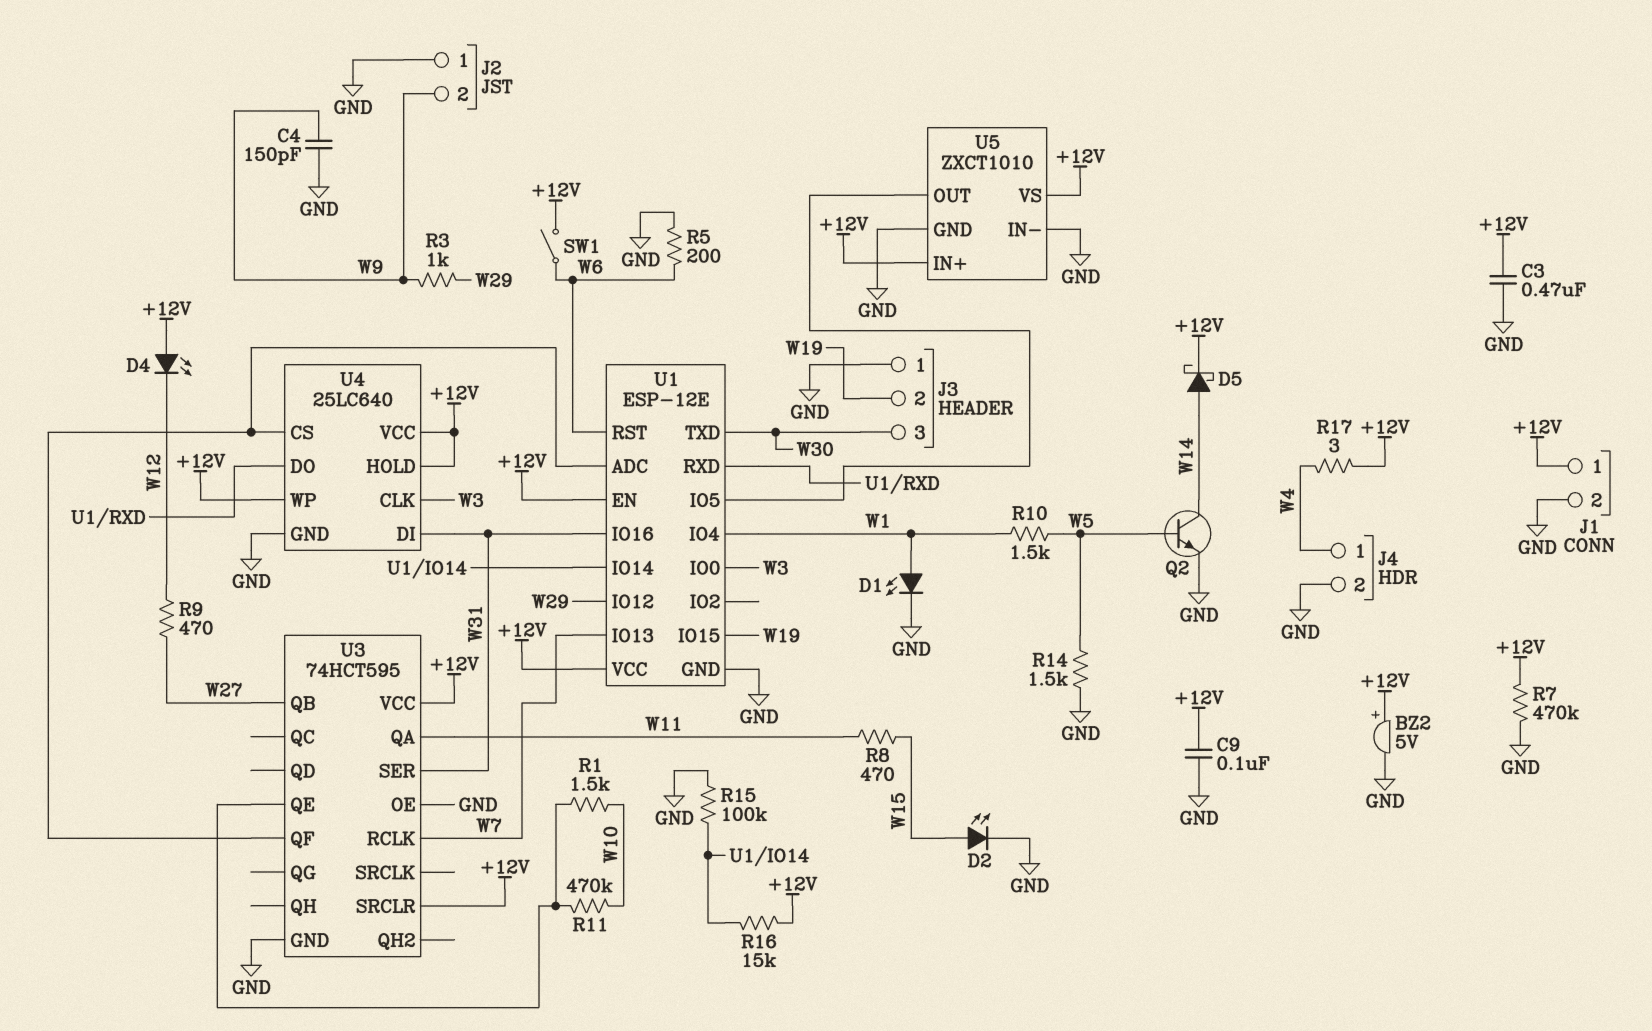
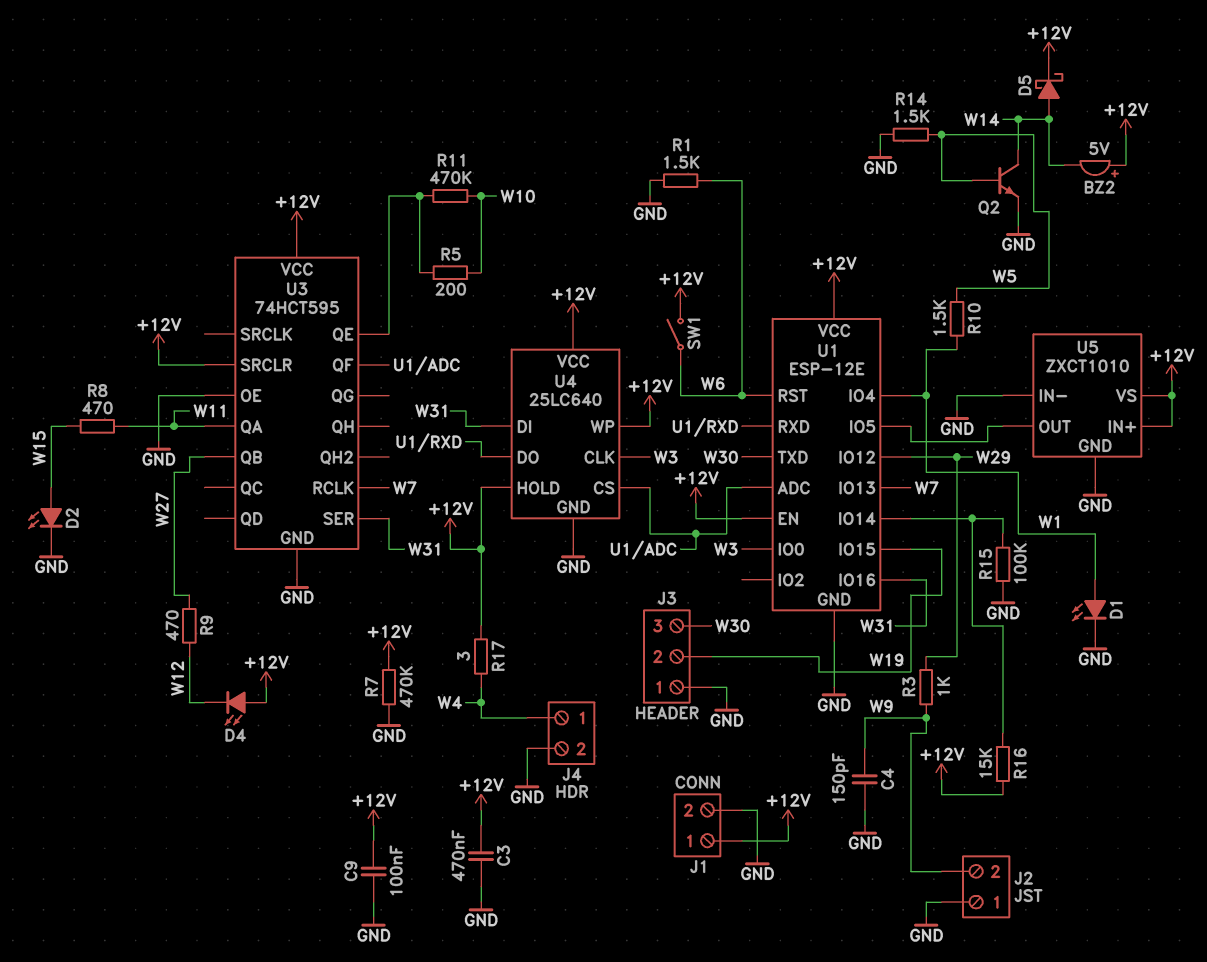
BZ2: buzzer 5V (plus +12V, minus GND) -> buzzer 5V (plus +12V, minus W14)
R1: 1.5k (U3/QE, W10) -> 1.5k (GND, W6)
R5: 200 (GND, W6) -> 200 (U3/QE, W10)

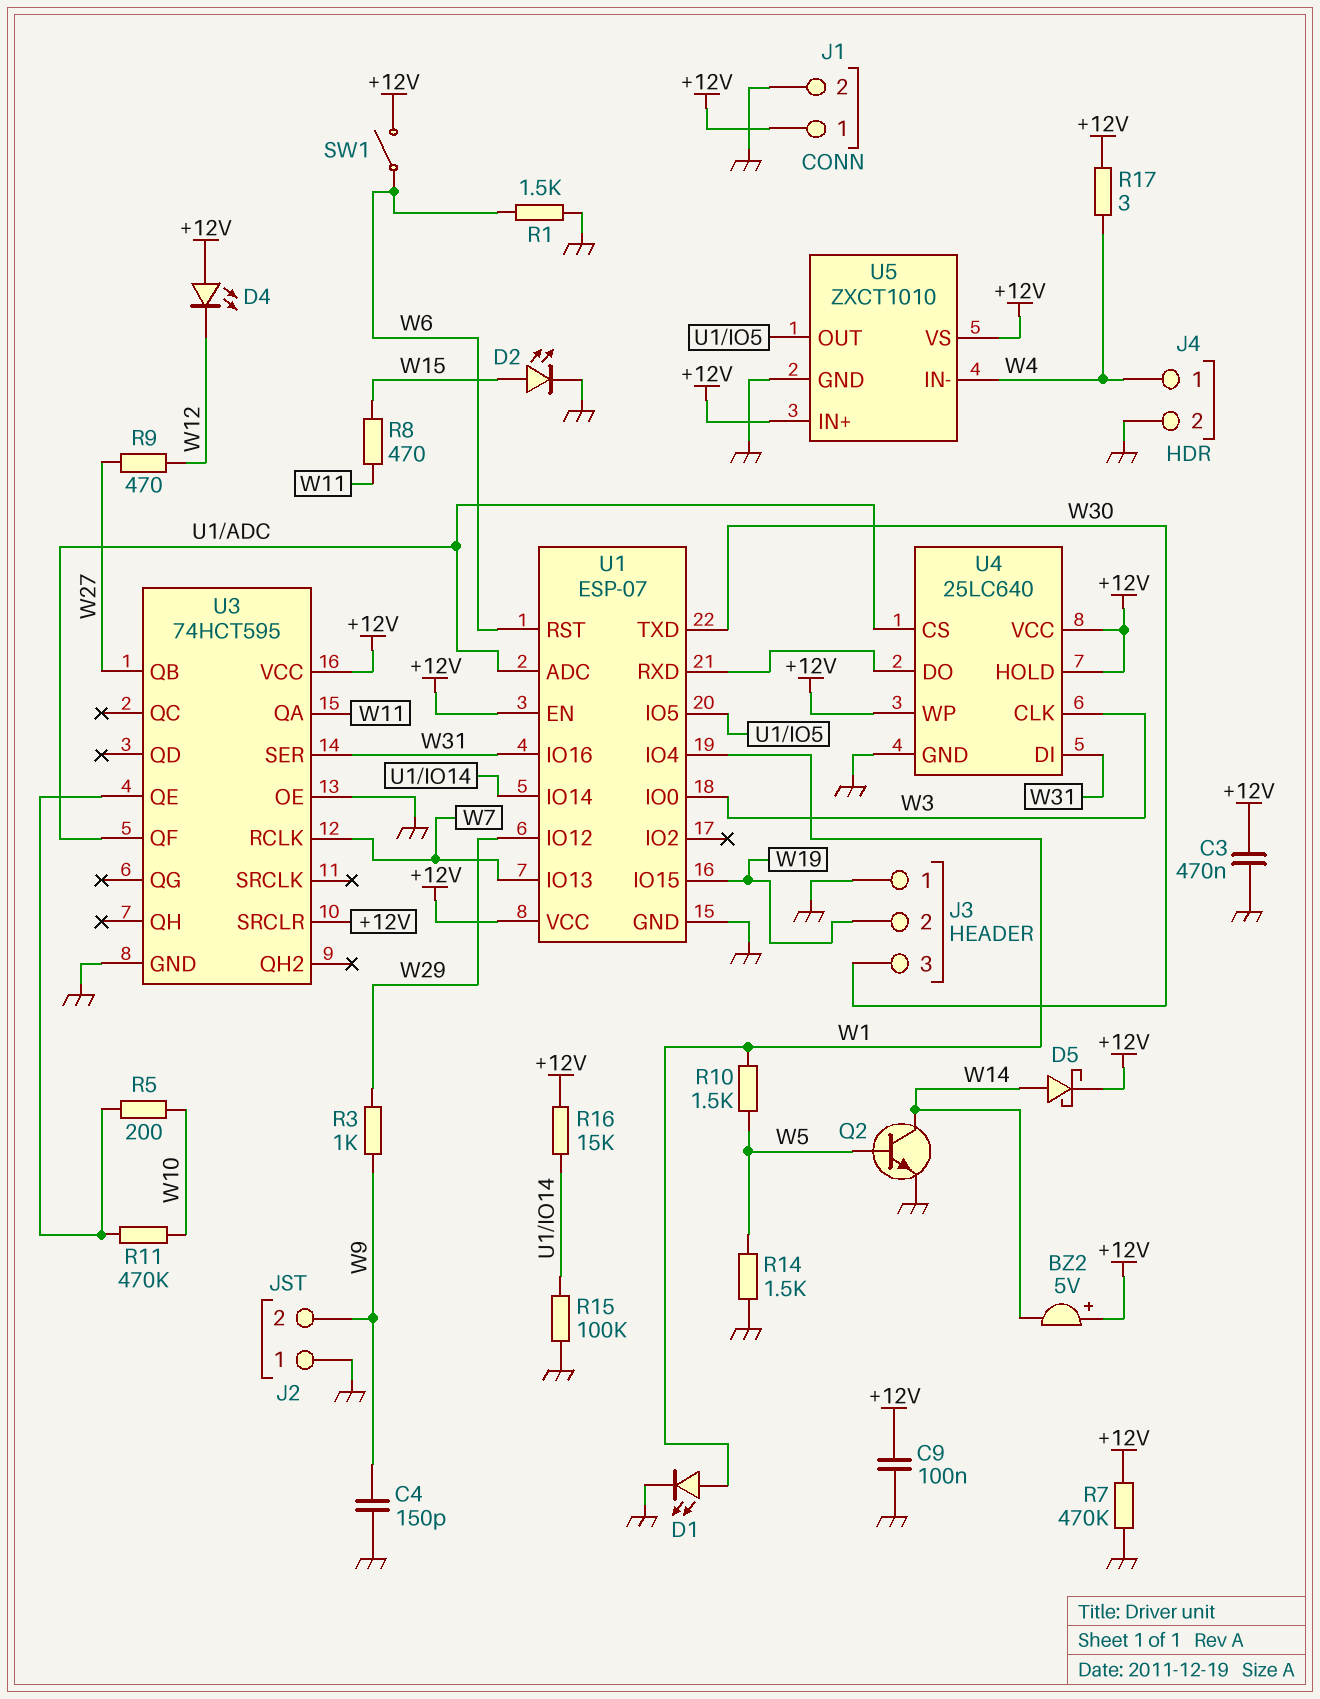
U1: ESP-12E -> ESP-07
U5 pin IN-: GND -> W4

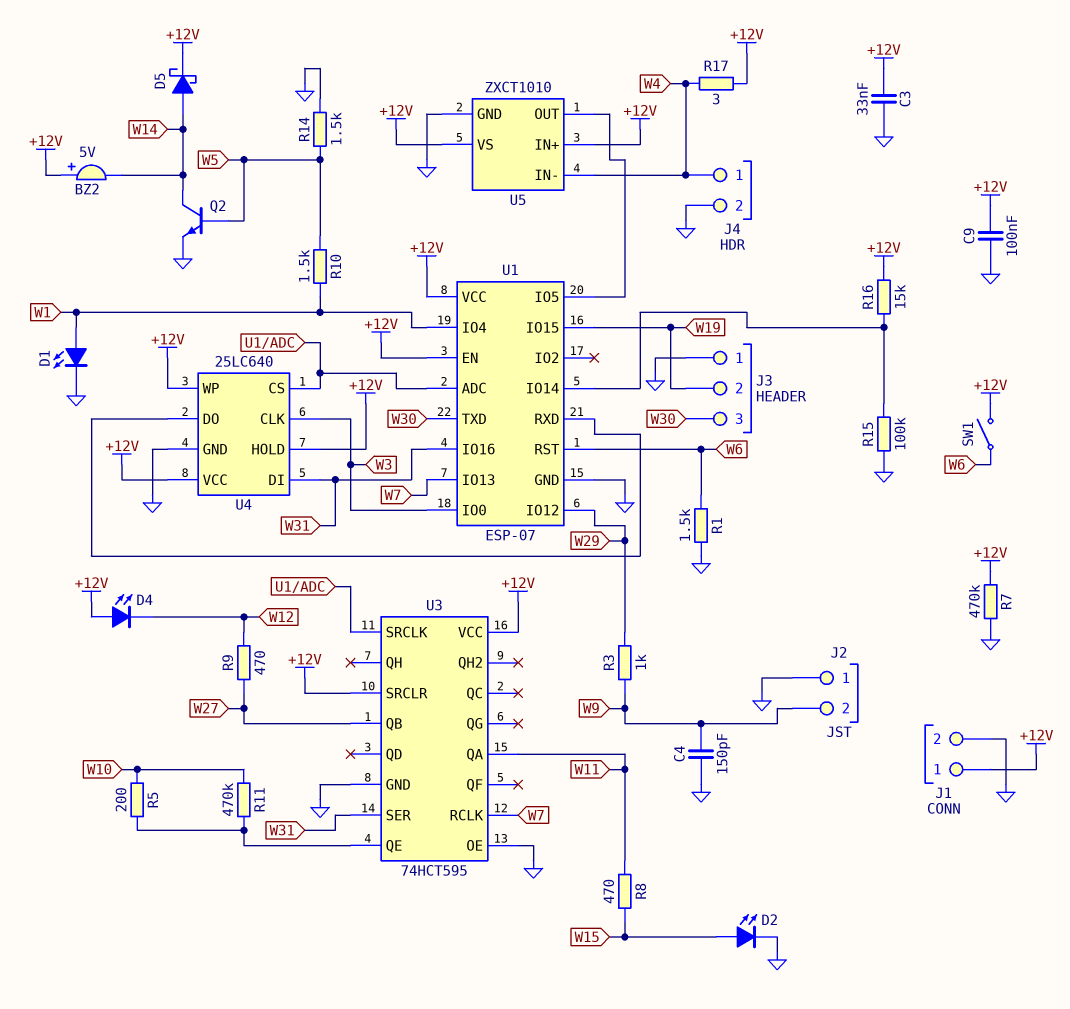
C3: 470nF (+12V, GND) -> 33nF (+12V, GND)
U3 pin QF: U1/ADC -> none
U3 pin SRCLK: none -> U1/ADC

